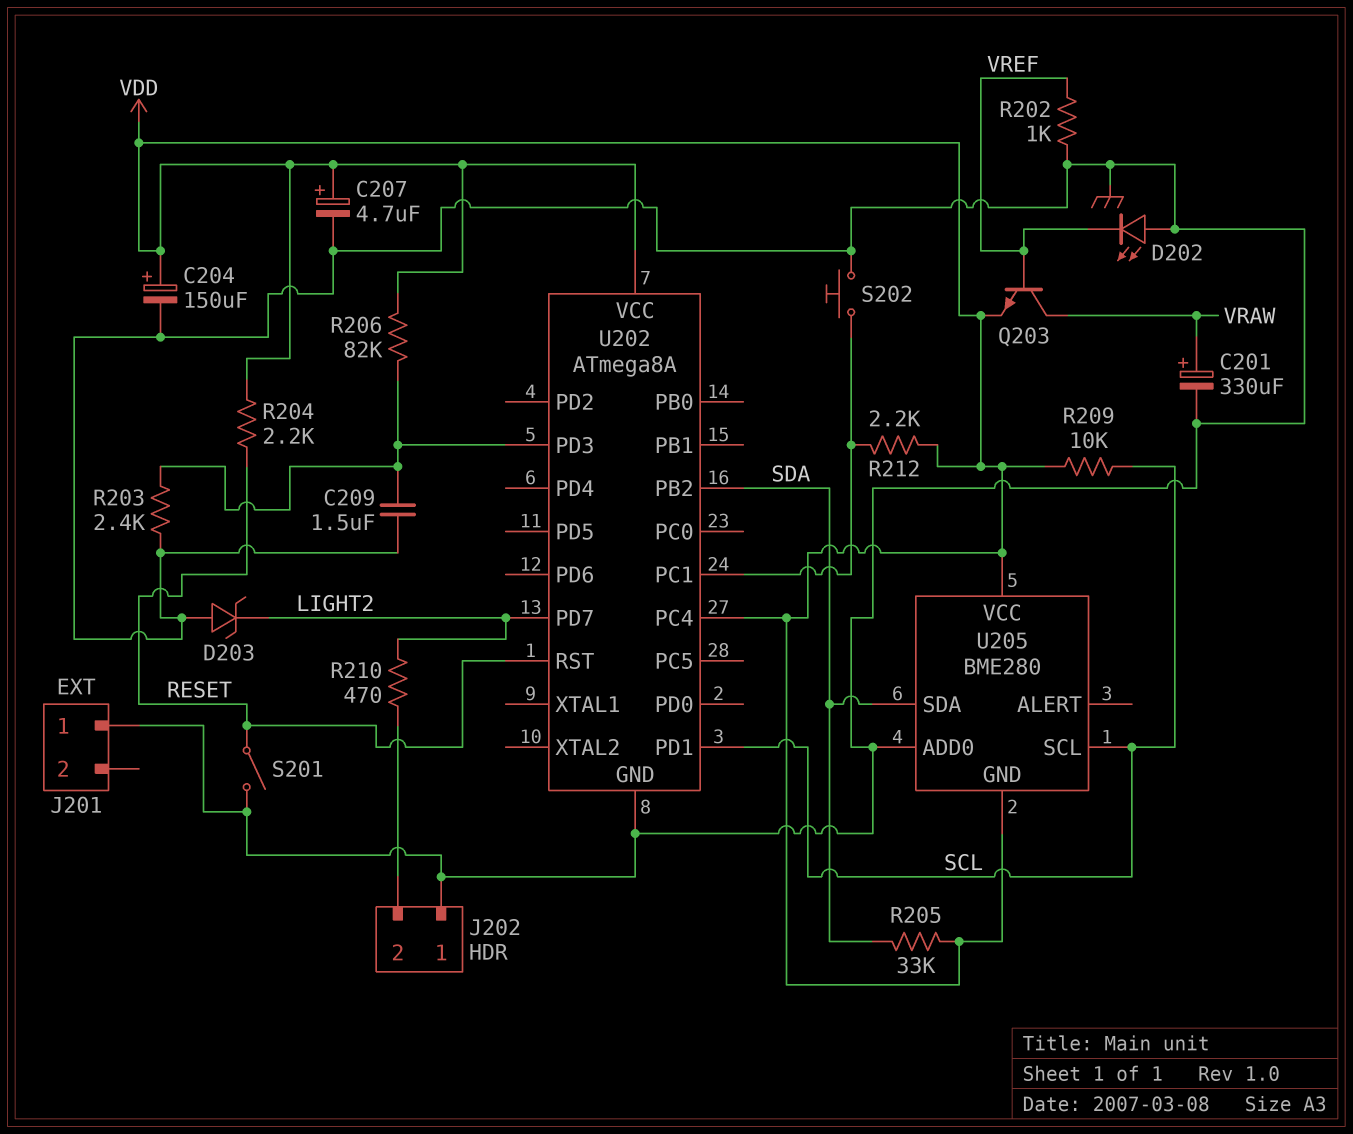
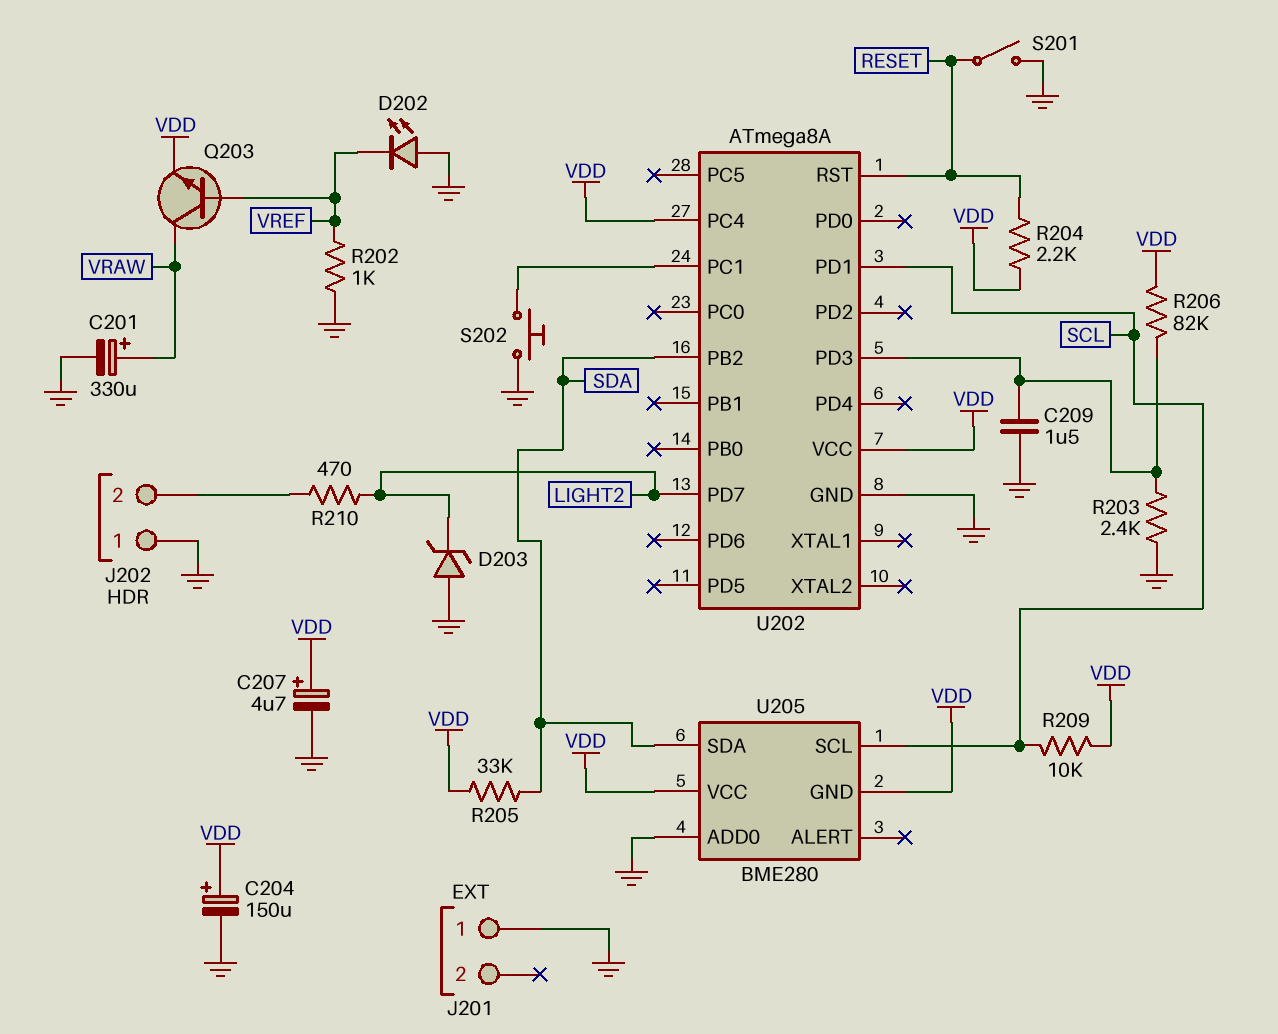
R212: 2.2k (U202/PC1, VDD) -> none

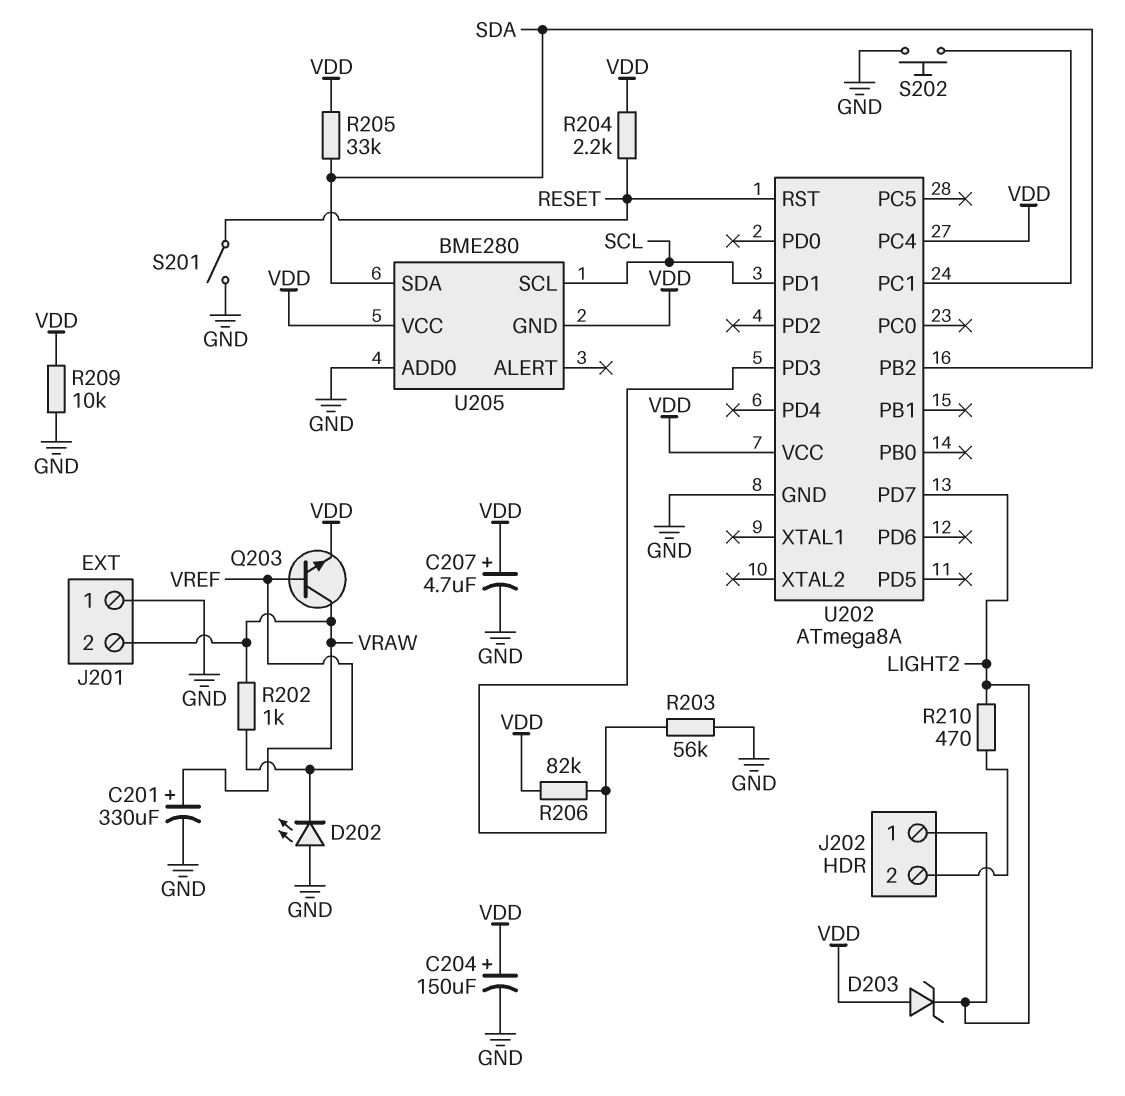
C209: 1.5uF (GND, U202/PD3) -> none
D203: zener (A GND, K LIGHT2) -> zener (A VDD, K LIGHT2)
J201 pin 2: none -> VRAW
J202 pin 1: GND -> LIGHT2
R202: 1k (GND, VREF) -> 1k (VRAW, VREF)
R203: 2.4k (GND, U202/PD3) -> 56k (GND, U202/PD3)
R209: 10k (SCL, VDD) -> 10k (GND, VDD)

